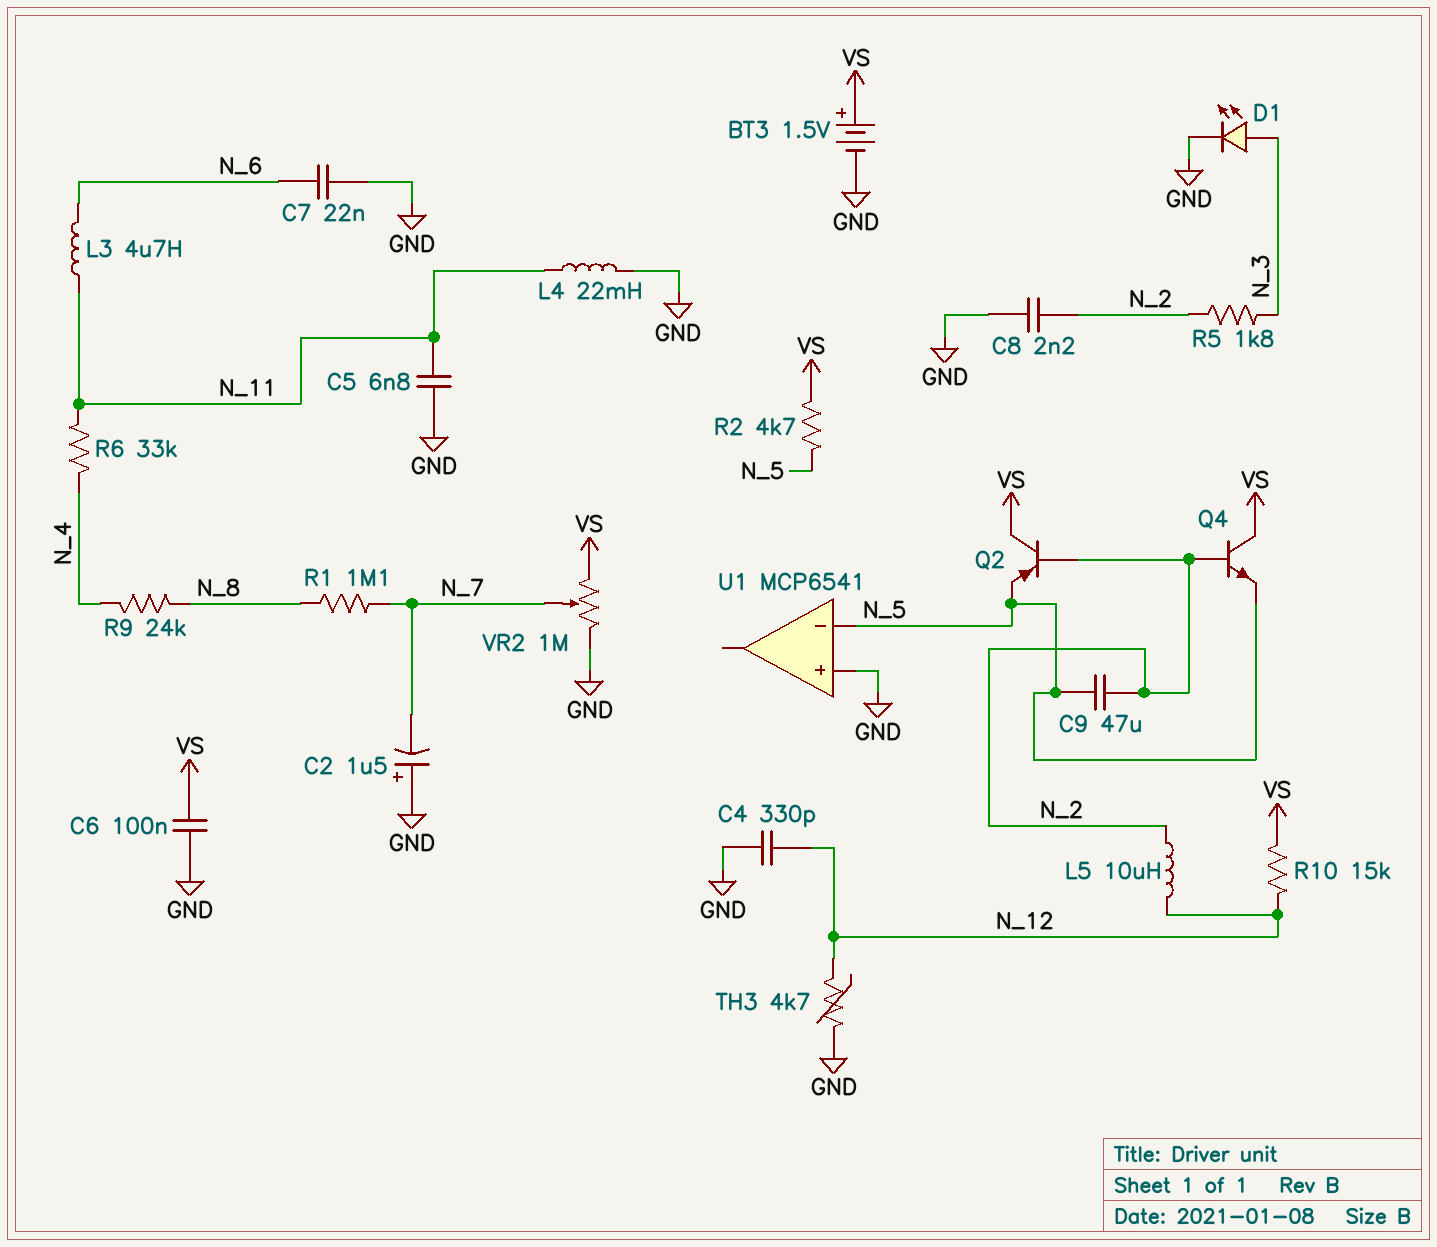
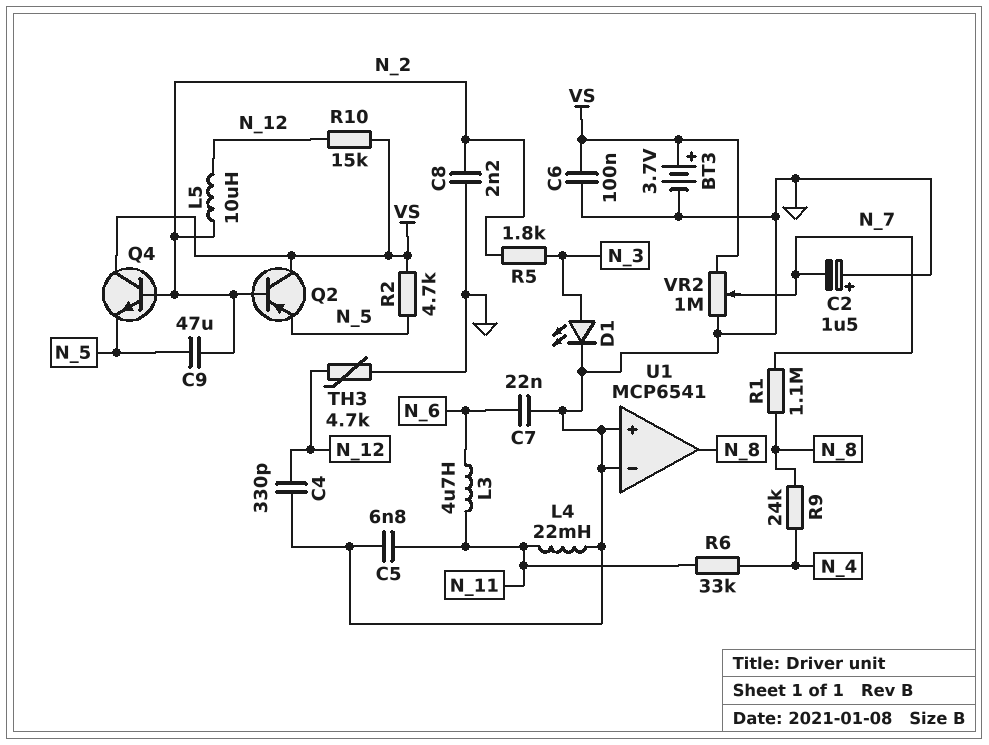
BT3: 1.5V (plus VS, minus GND) -> 3.7V (plus VS, minus GND)
U1 pin in-: N_5 -> GND
U1 pin out: none -> N_8

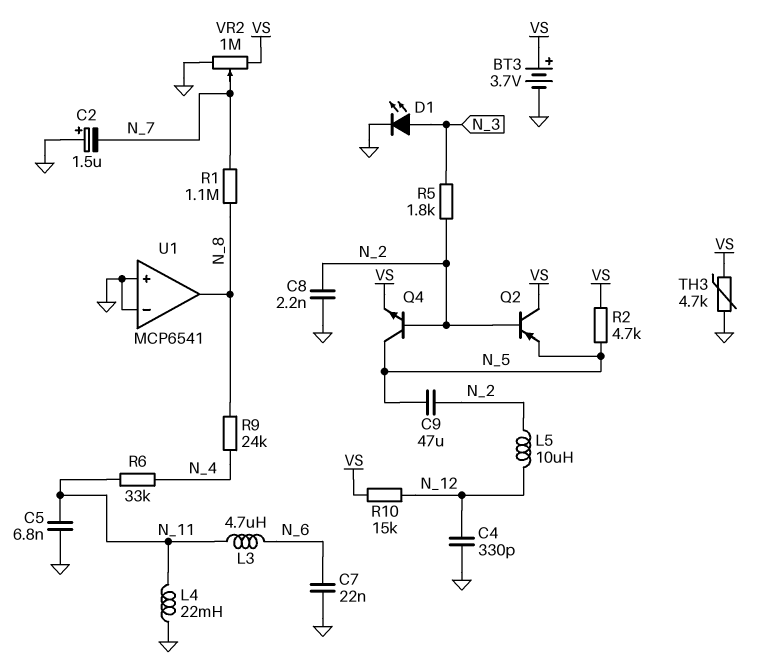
C6: 100nF (GND, VS) -> none
Q4: NPN (B N_2, C VS, E N_5) -> NPN (B N_2, C N_5, E VS)
TH3: 4.7k (GND, N_12) -> 4.7k (GND, VS)

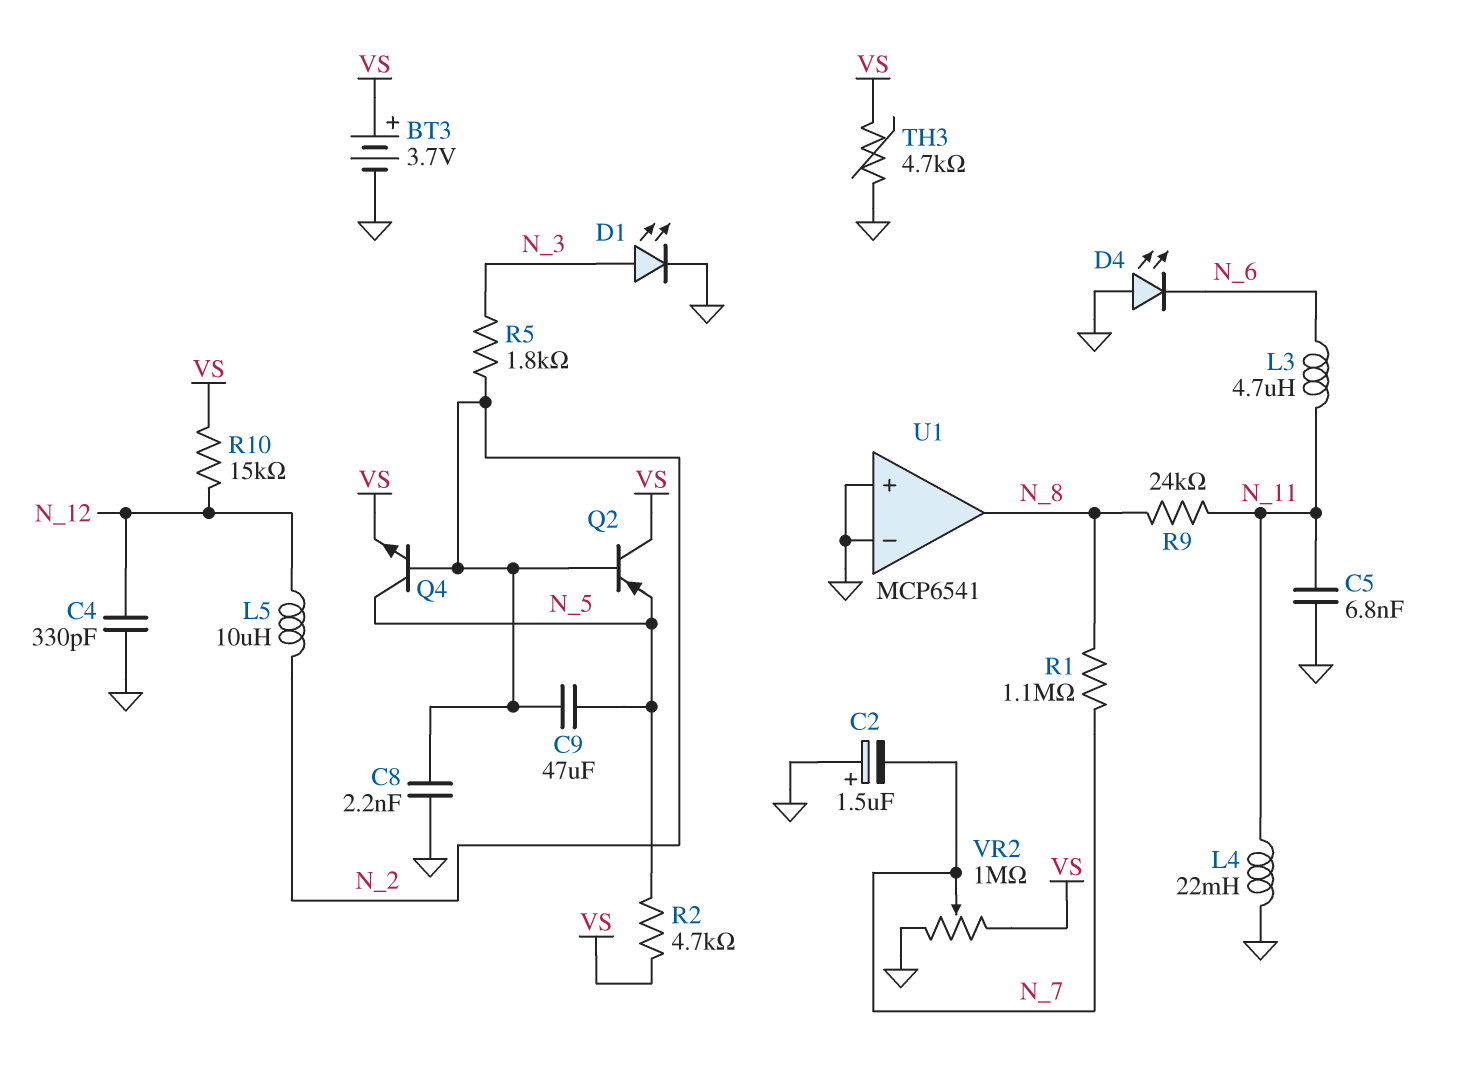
C7: 22nF (GND, N_6) -> none
D4: none -> LED (A GND, K N_6)
R6: 33k (N_4, N_11) -> none
R9: 24k (N_4, N_8) -> 24k (N_8, N_11)

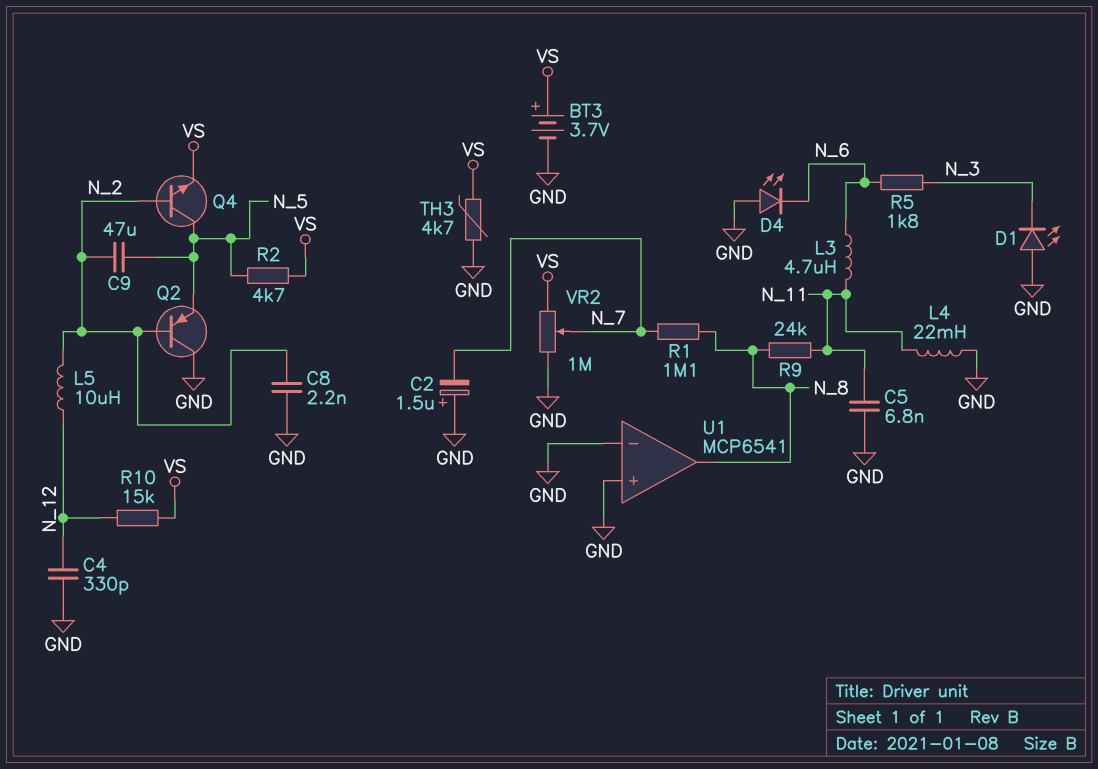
D1: LED (A N_3, K GND) -> LED (A GND, K N_3)
Q2: PNP (B N_2, C VS, E N_5) -> PNP (B N_2, C GND, E N_5)
R5: 1.8k (N_2, N_3) -> 1.8k (N_3, N_6)

